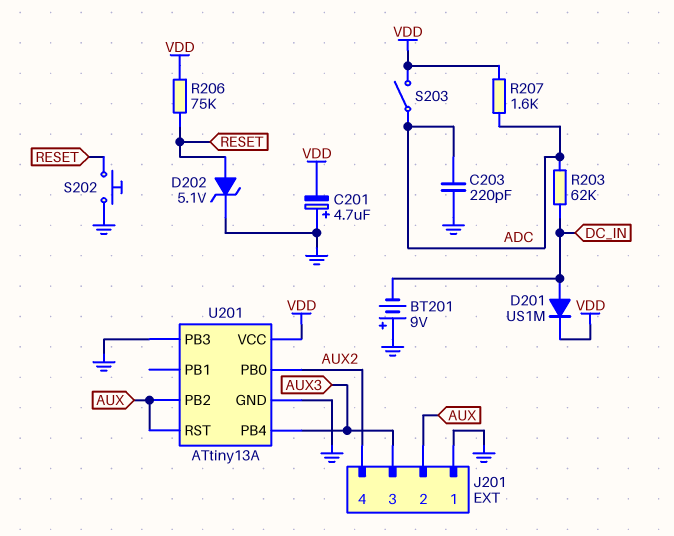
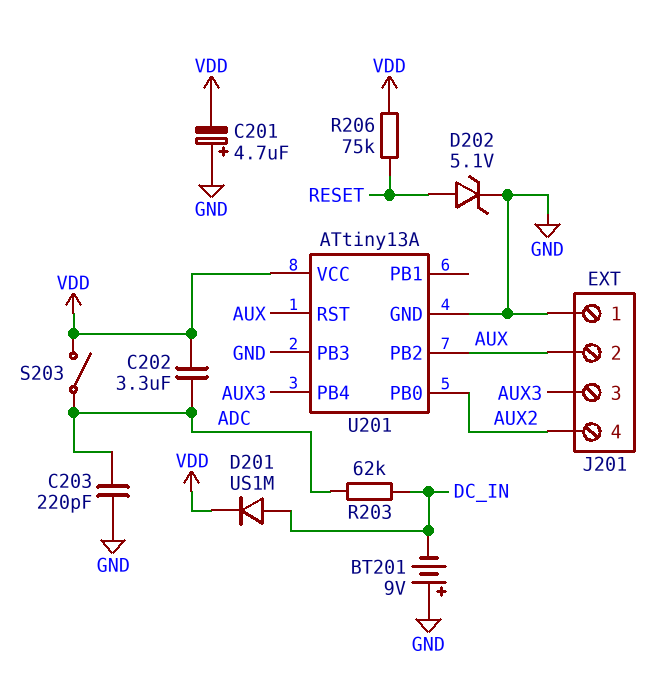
C202: none -> 3.3uF (ADC, VDD)
R207: 1.6k (ADC, VDD) -> none
S202: button (GND, RESET) -> none

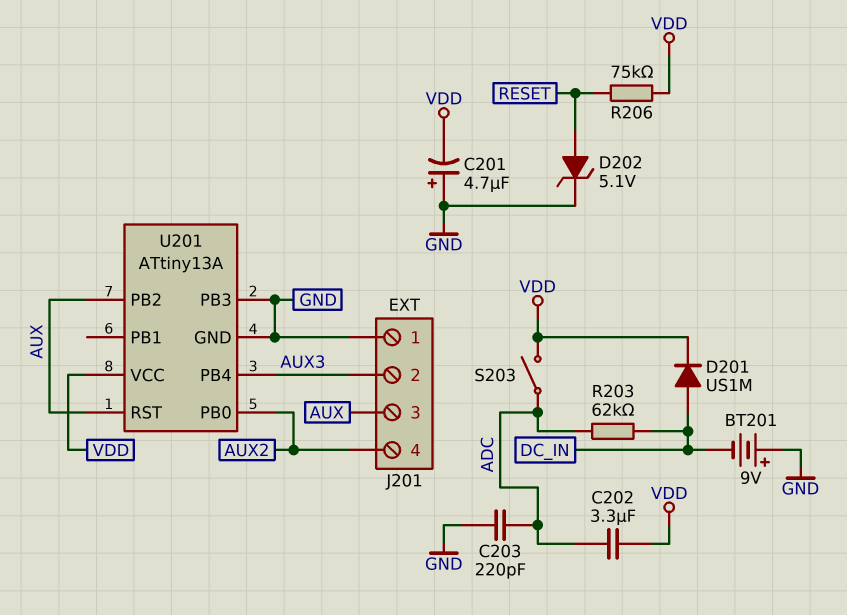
J201 pin 2: AUX -> AUX3
J201 pin 3: AUX3 -> AUX

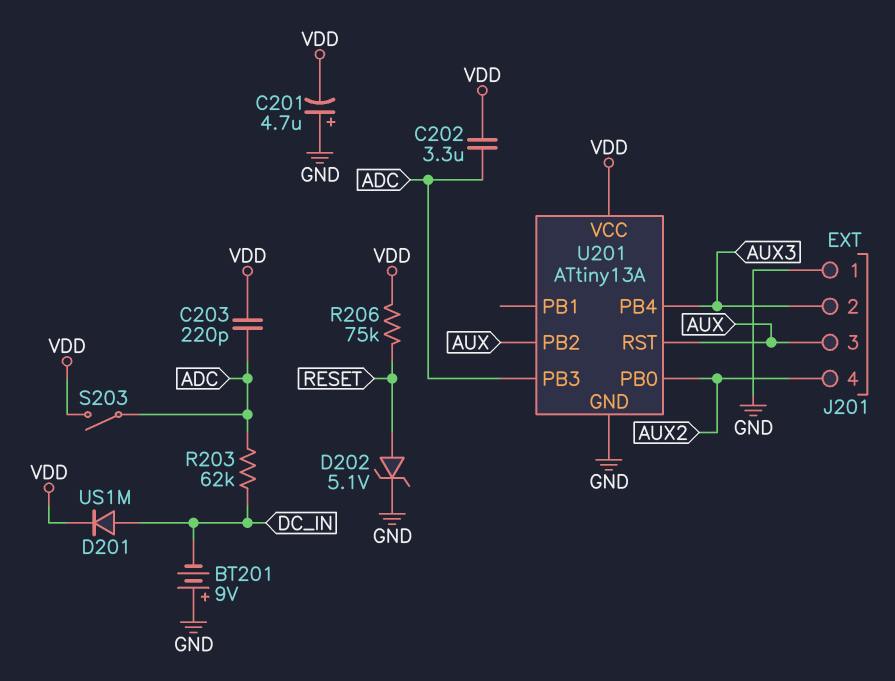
C203: 220pF (ADC, GND) -> 220pF (ADC, VDD)
U201 pin PB3: GND -> ADC

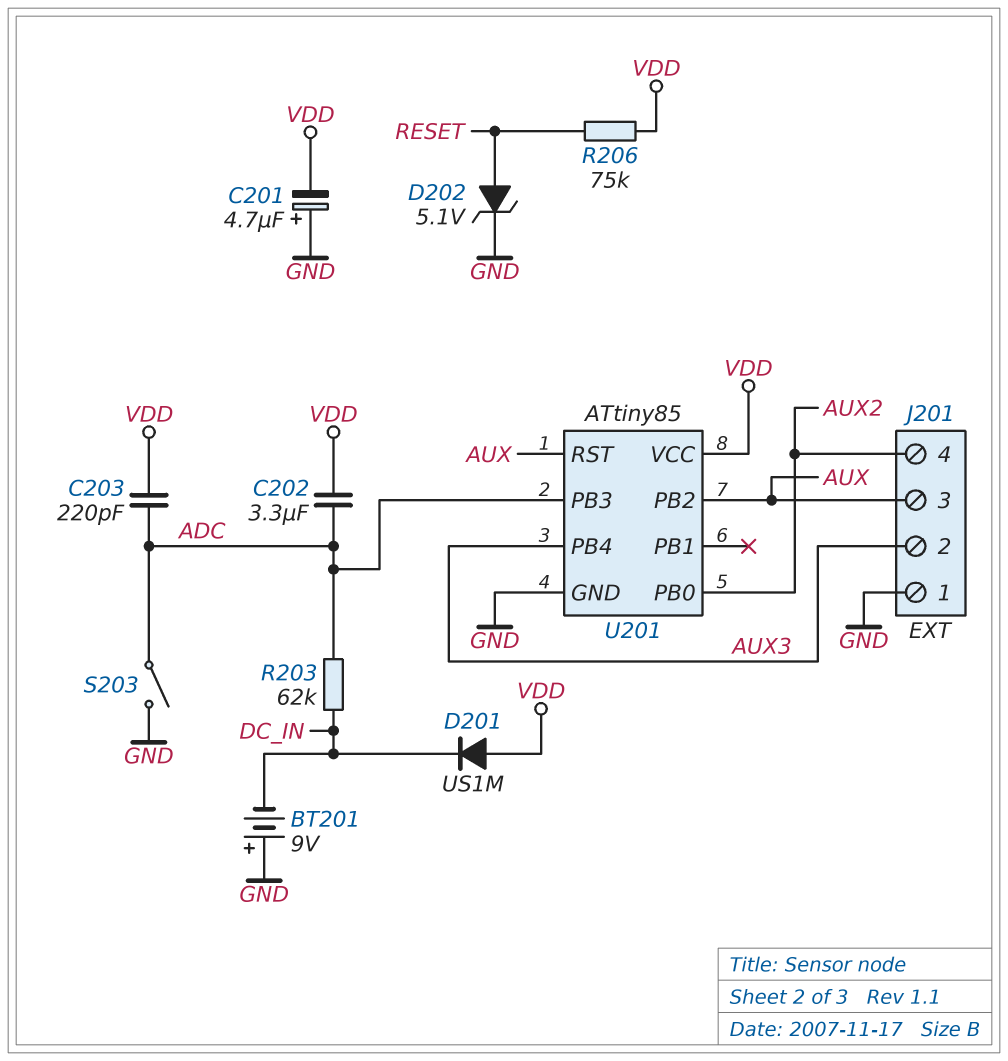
D201: diode US1M (A DC_IN, K VDD) -> diode US1M (A VDD, K DC_IN)
S203: switch (ADC, VDD) -> switch (ADC, GND)
U201: ATtiny13A -> ATtiny85

